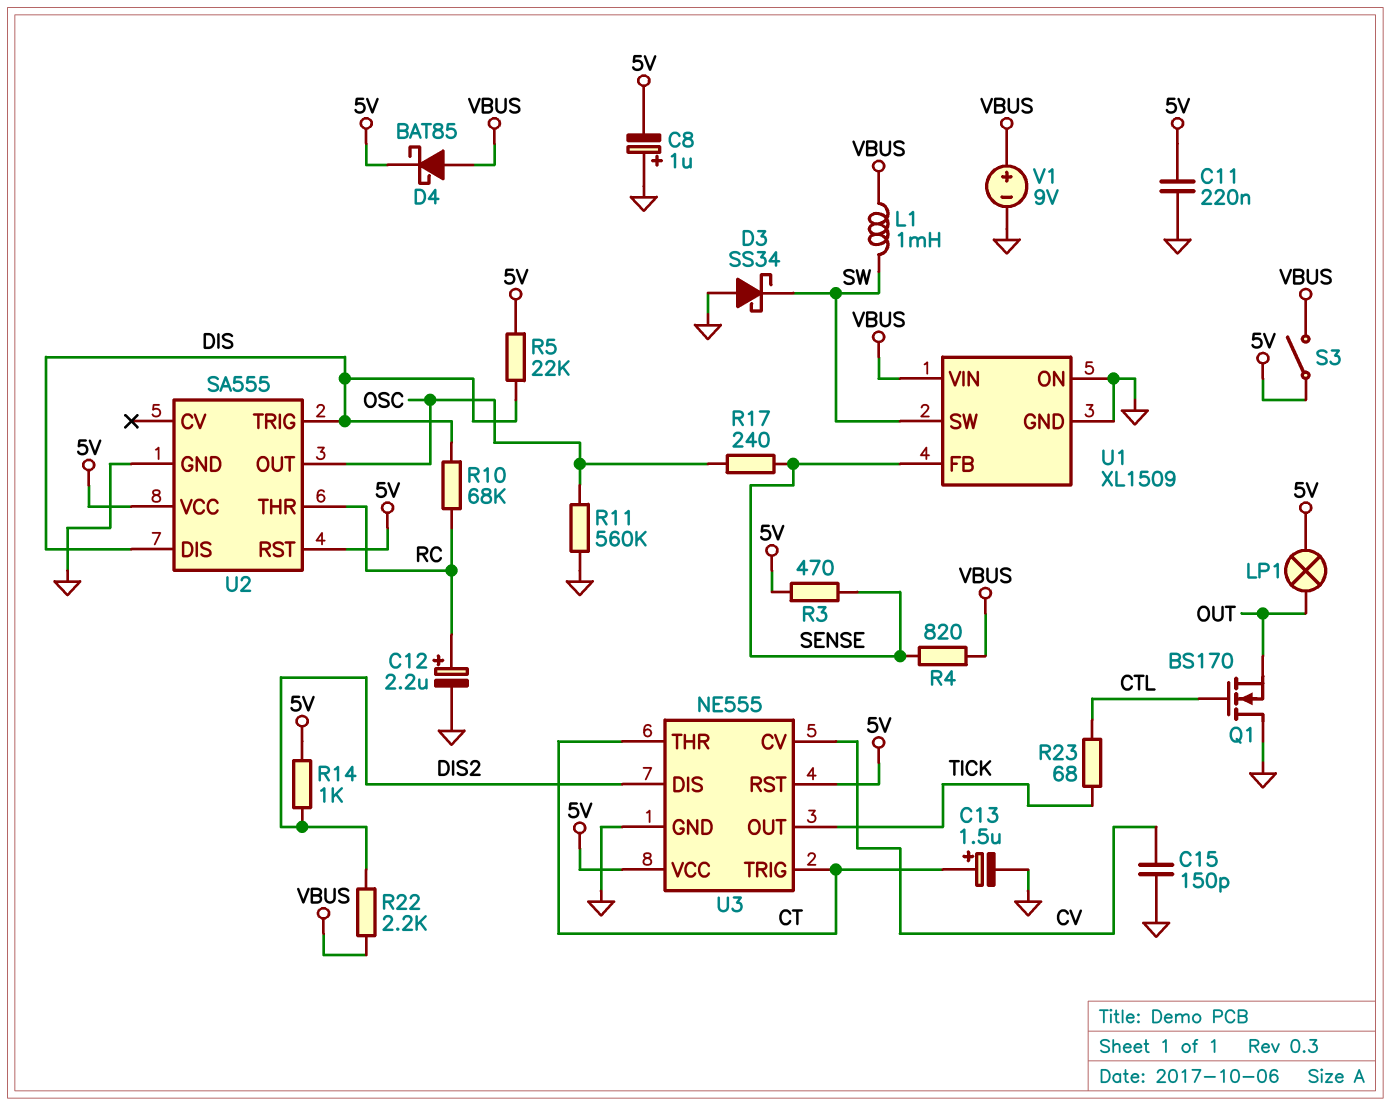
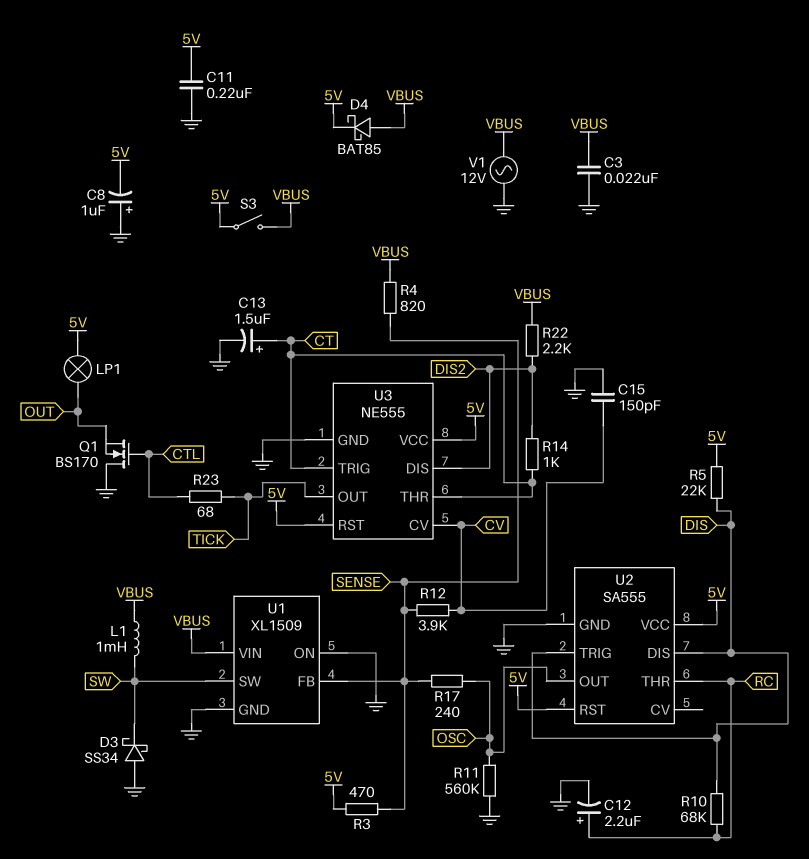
C3: none -> 22nF (GND, VBUS)
R12: none -> 3.9k (CV, SENSE)
R14: 1k (5V, DIS2) -> 1k (CT, DIS2)
V1: 9V (plus VBUS, minus GND) -> AC 12V (GND, VBUS)

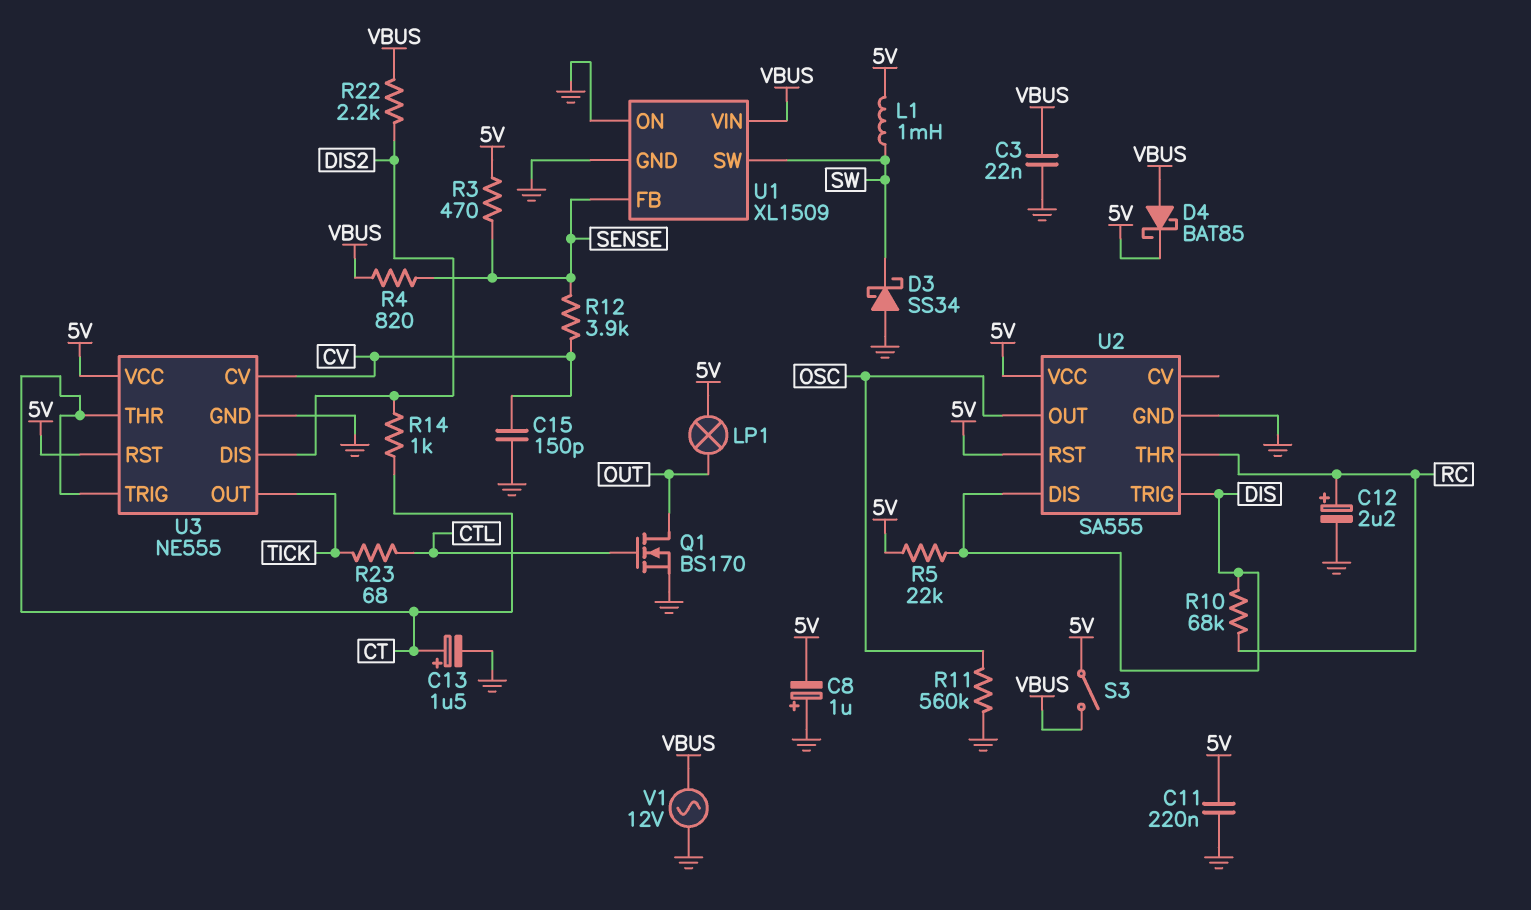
L1: 1mH (SW, VBUS) -> 1mH (5V, SW)
Q1: NMOS BS170 (G CTL, D GND, S OUT) -> NMOS BS170 (G CTL, D OUT, S GND)
R17: 240 (OSC, SENSE) -> none

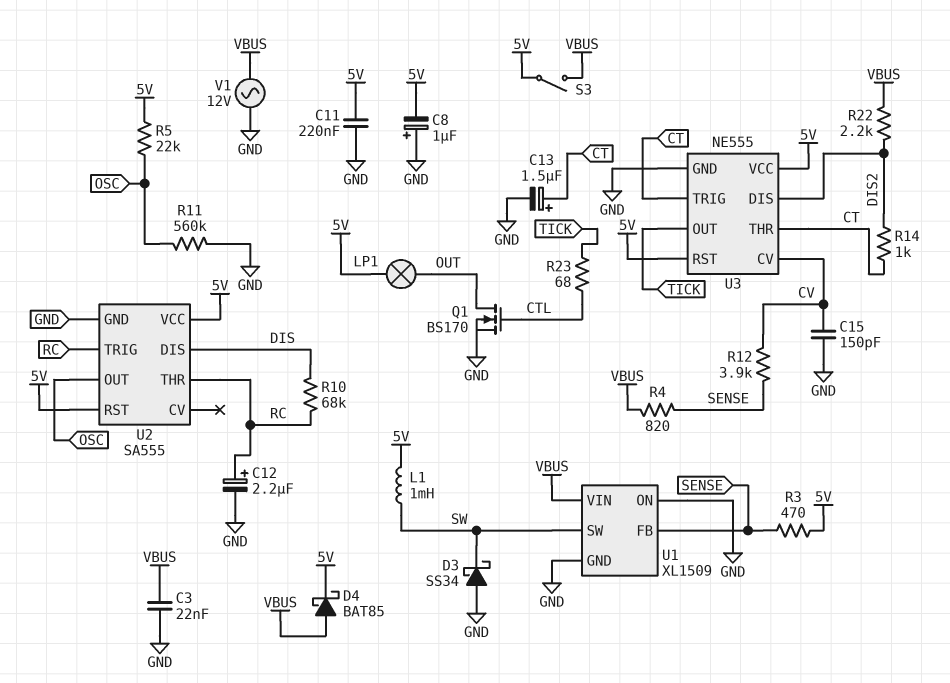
R5: 22k (5V, DIS) -> 22k (5V, OSC)
U2 pin TRIG: DIS -> RC

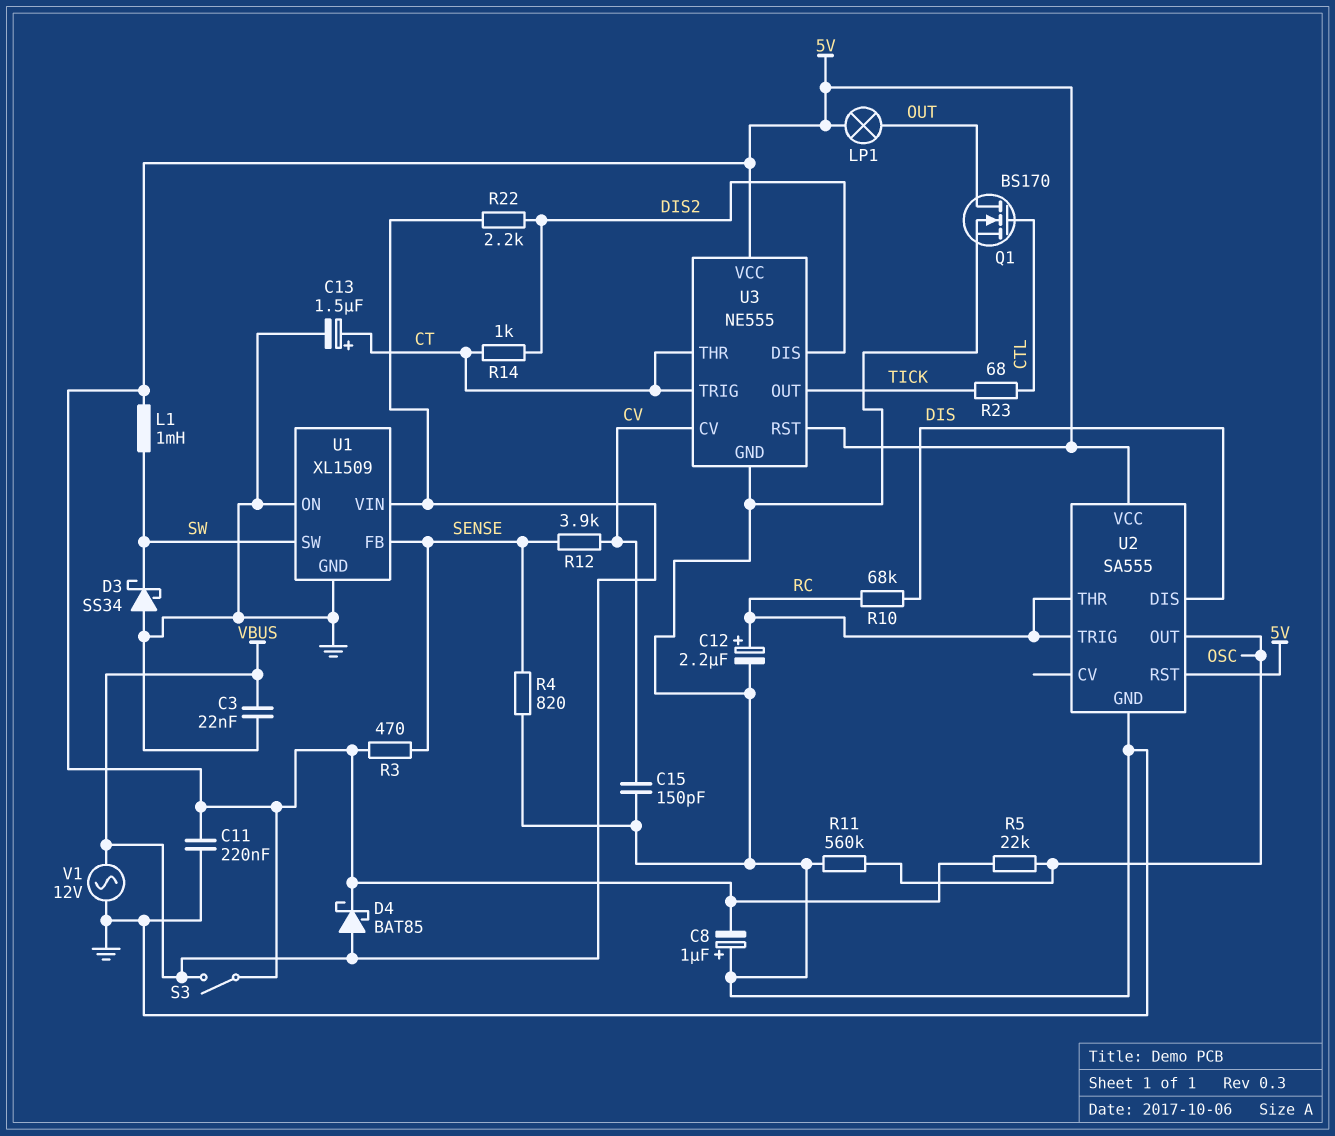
R4: 820 (SENSE, VBUS) -> 820 (GND, SENSE)

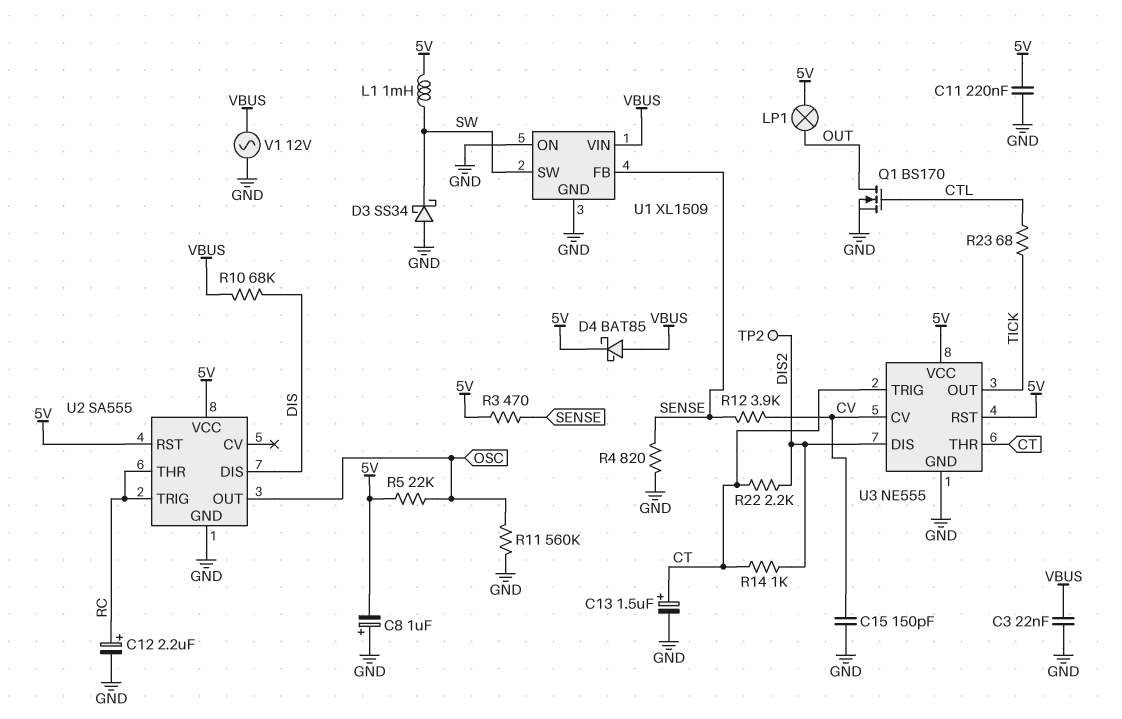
R10: 68k (DIS, RC) -> 68k (DIS, VBUS)
R22: 2.2k (DIS2, VBUS) -> 2.2k (CT, DIS2)
S3: switch (5V, VBUS) -> none
TP2: none -> test point (DIS2)

